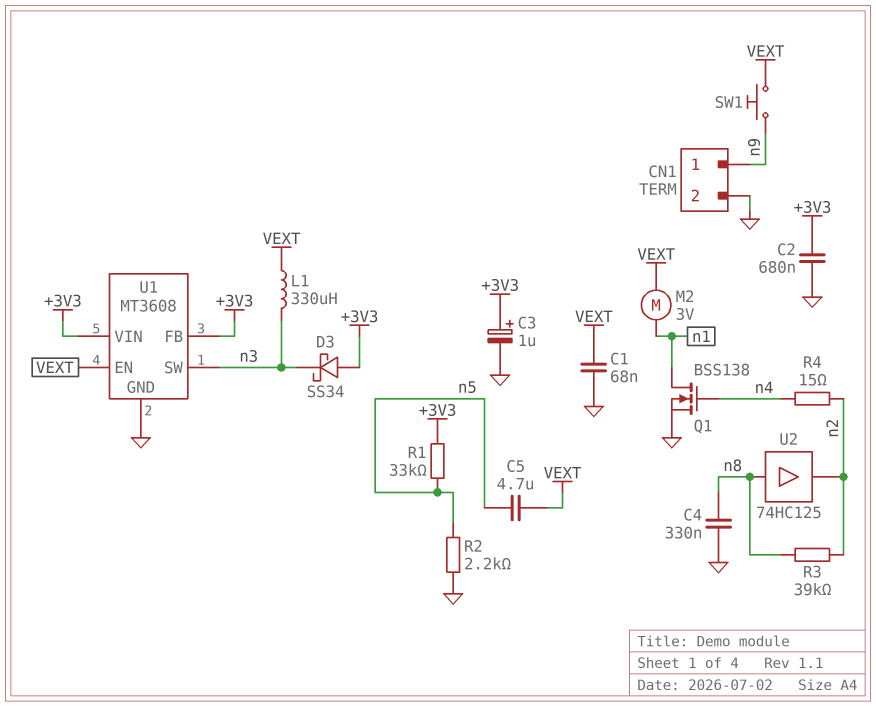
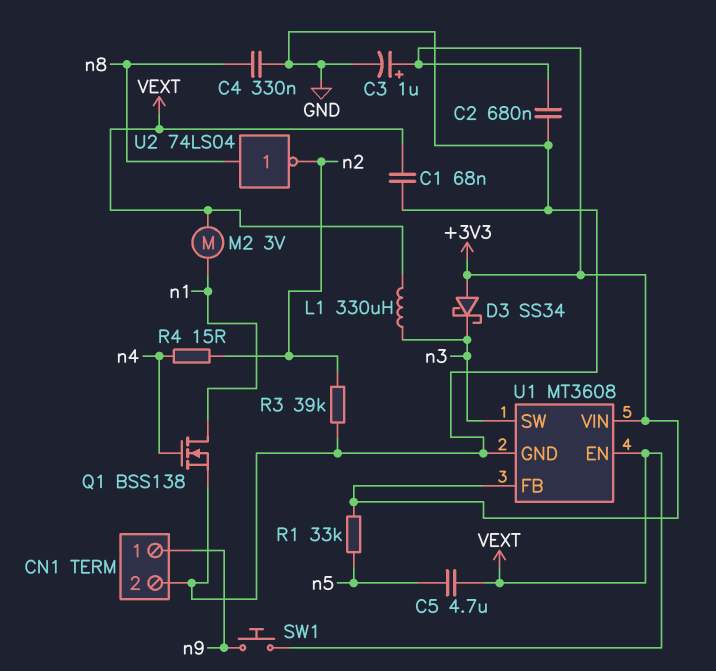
R2: 2.2k (GND, n5) -> none
R3: 39k (n2, n8) -> 39k (GND, n2)
U2: buffer 74HC125 (in n8, out n2) -> NOT 74LS04 (in n8, out n2)

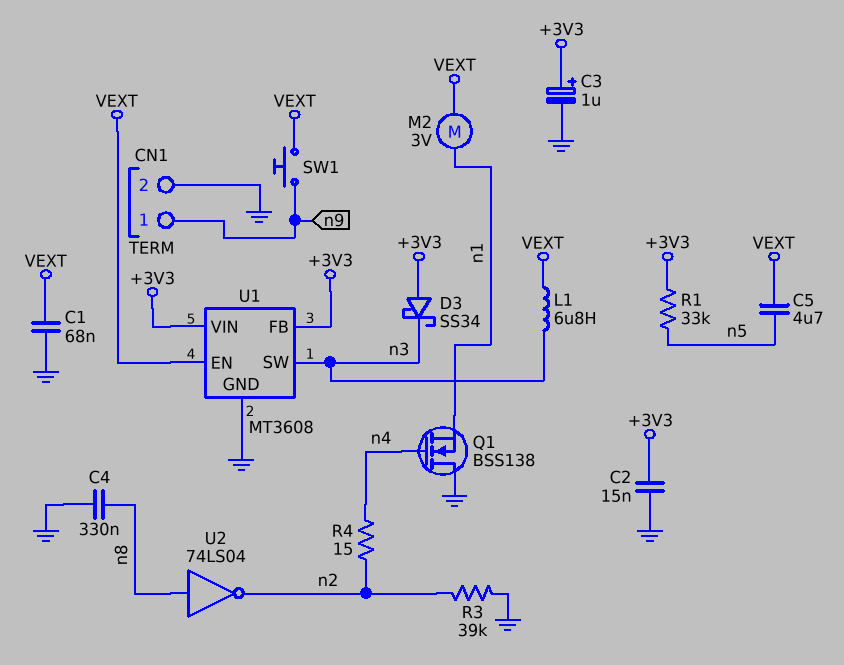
C2: 680nF (+3V3, GND) -> 15nF (+3V3, GND)
L1: 330uH (VEXT, n3) -> 6.8uH (VEXT, n3)
Q1: NMOS BSS138 (G n4, D n1, S GND) -> NMOS BSS138 (G n4, D GND, S n1)

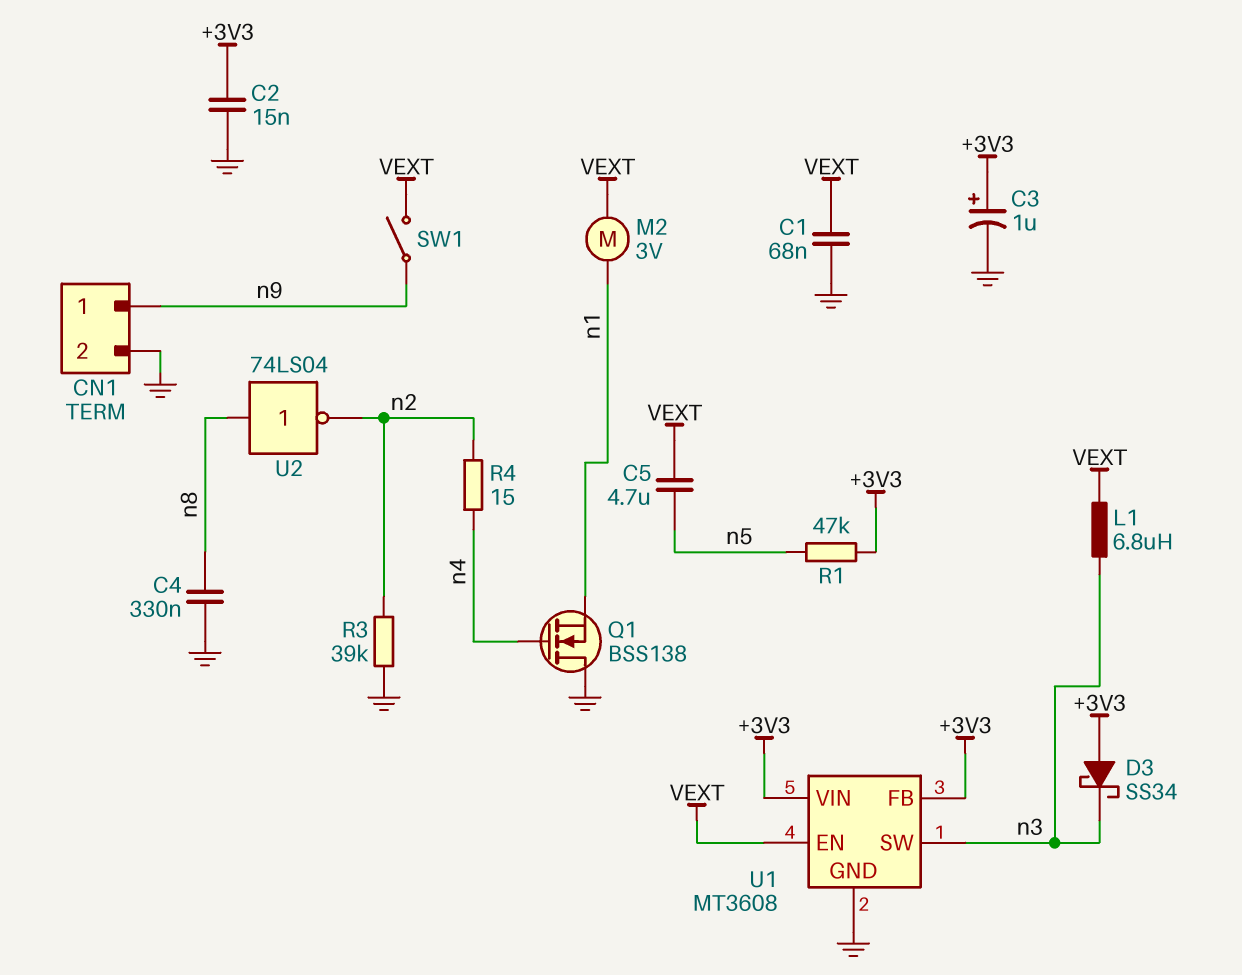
R1: 33k (+3V3, n5) -> 47k (+3V3, n5)
SW1: button (VEXT, n9) -> switch (VEXT, n9)

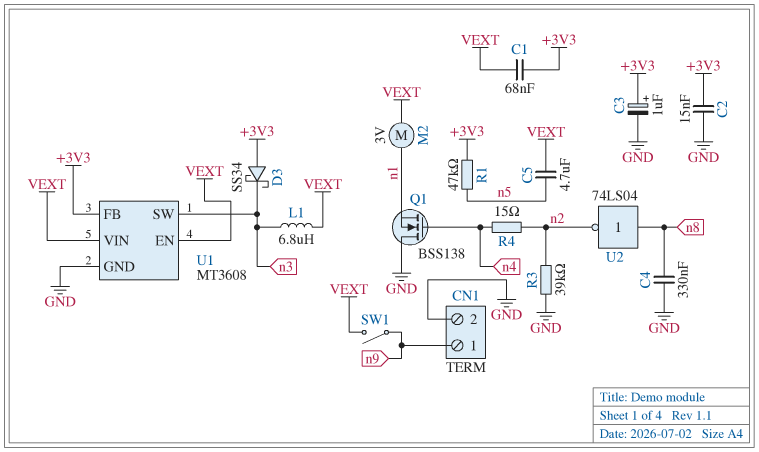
C1: 68nF (GND, VEXT) -> 68nF (+3V3, VEXT)
U1 pin VIN: +3V3 -> VEXT

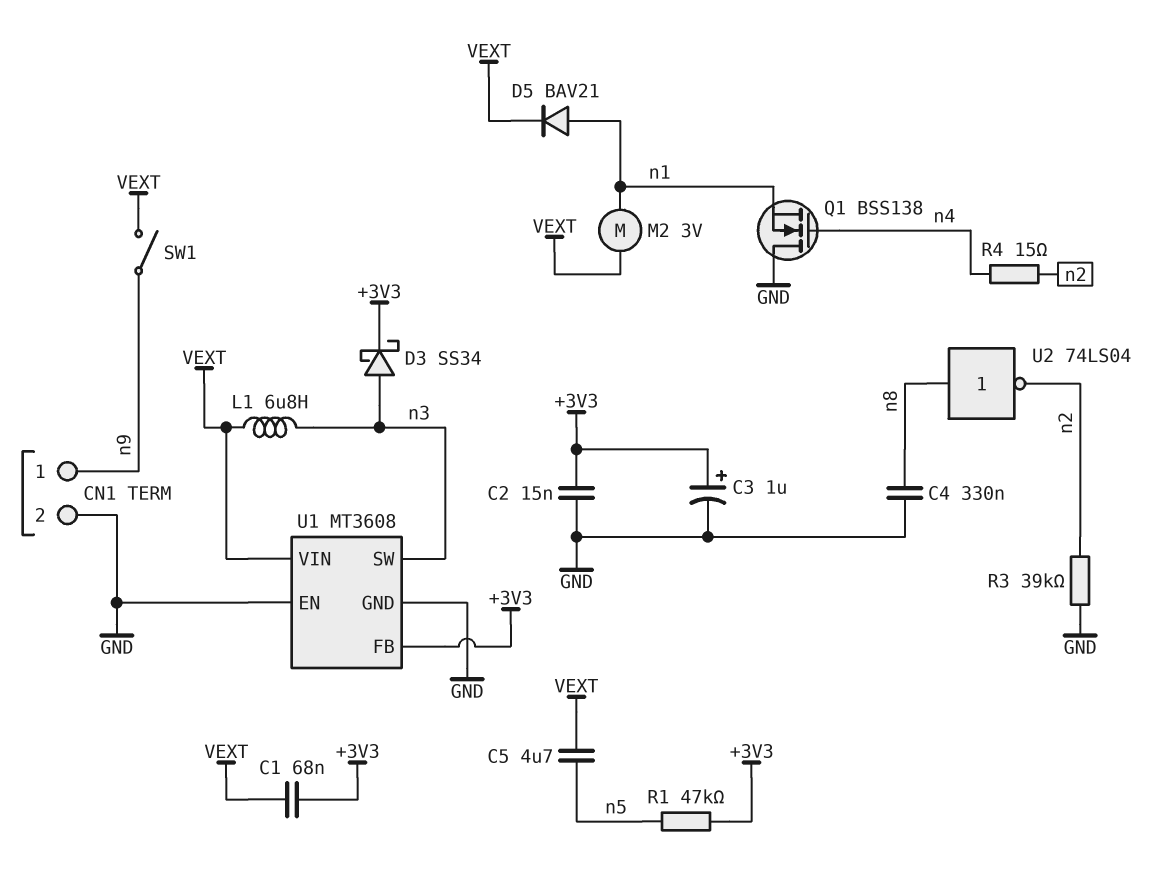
D3: schottky SS34 (A +3V3, K n3) -> schottky SS34 (A n3, K +3V3)
D5: none -> diode BAV21 (A n1, K VEXT)
U1 pin EN: VEXT -> GND

